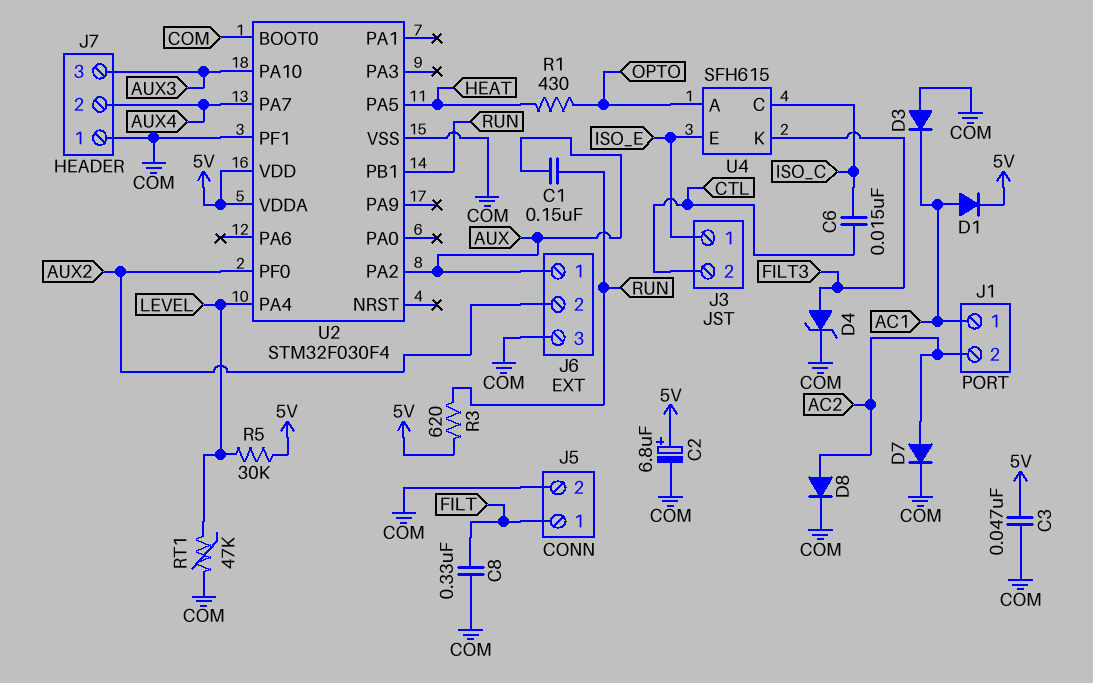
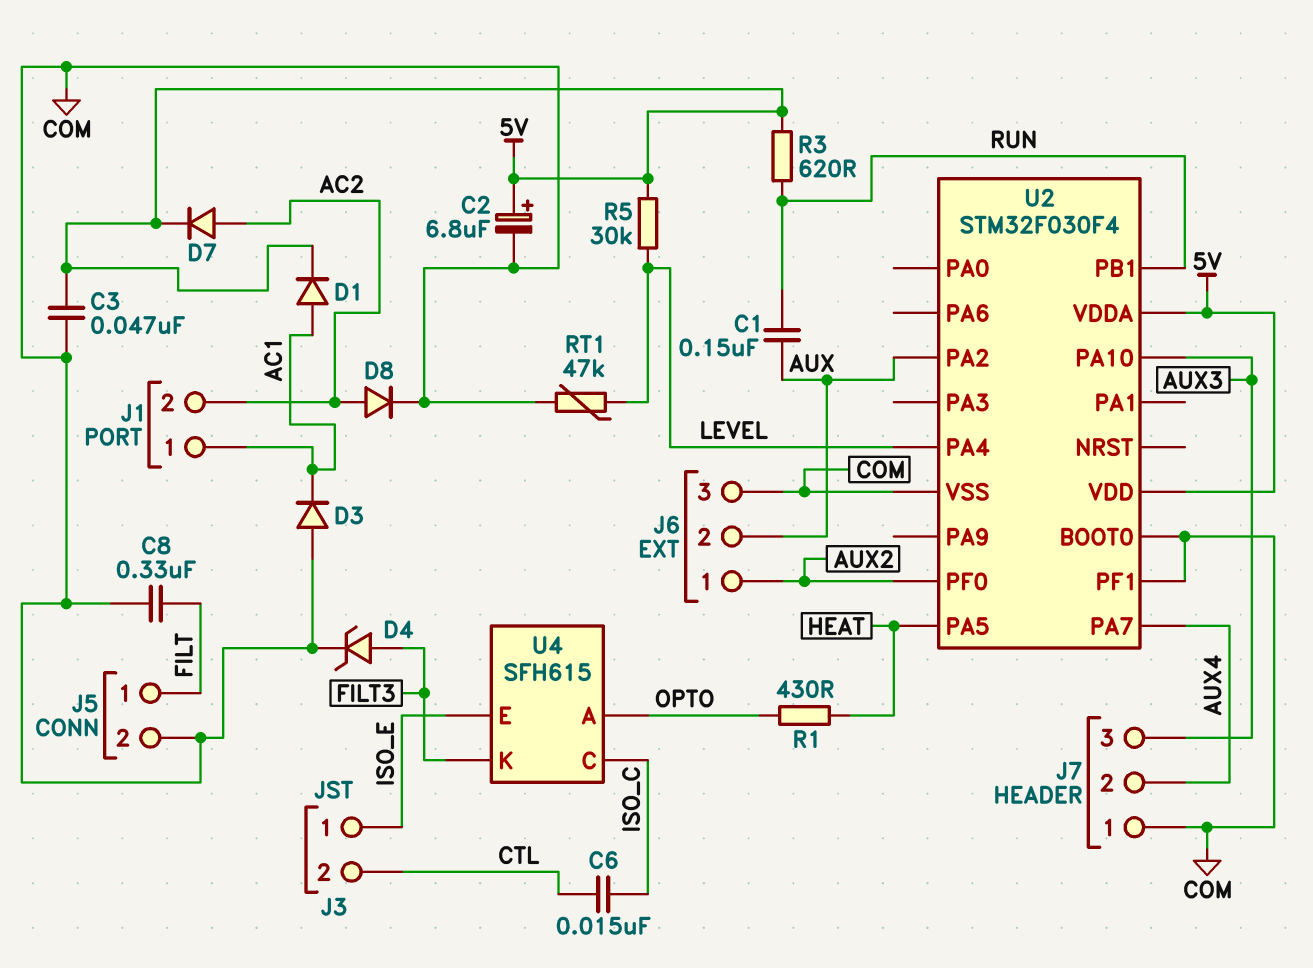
D7: diode (A AC2, K COM) -> diode (A AC2, K 5V)
J6 pin 1: AUX -> AUX2
J6 pin 2: AUX2 -> AUX

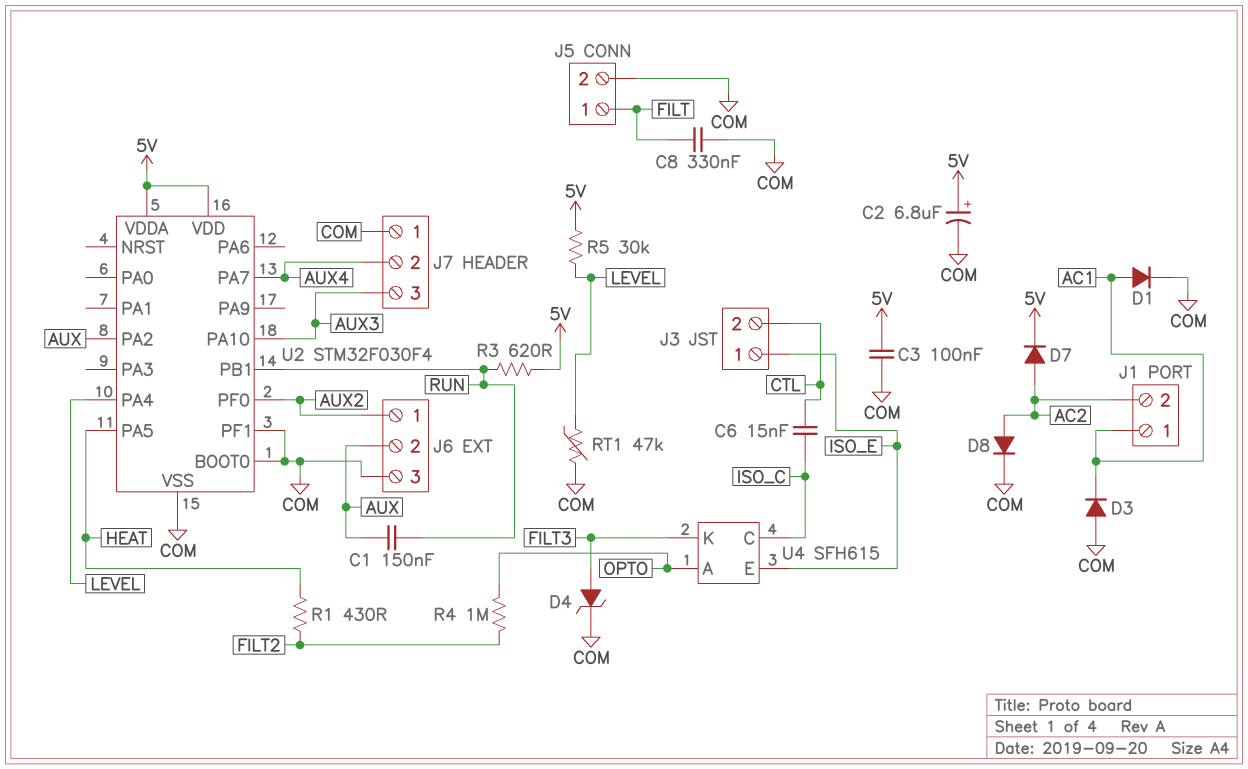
C3: 47nF (5V, COM) -> 100nF (5V, COM)
D1: diode (A AC1, K 5V) -> diode (A AC1, K COM)
R1: 430 (HEAT, OPTO) -> 430 (FILT2, HEAT)
R4: none -> 1M (FILT2, OPTO)

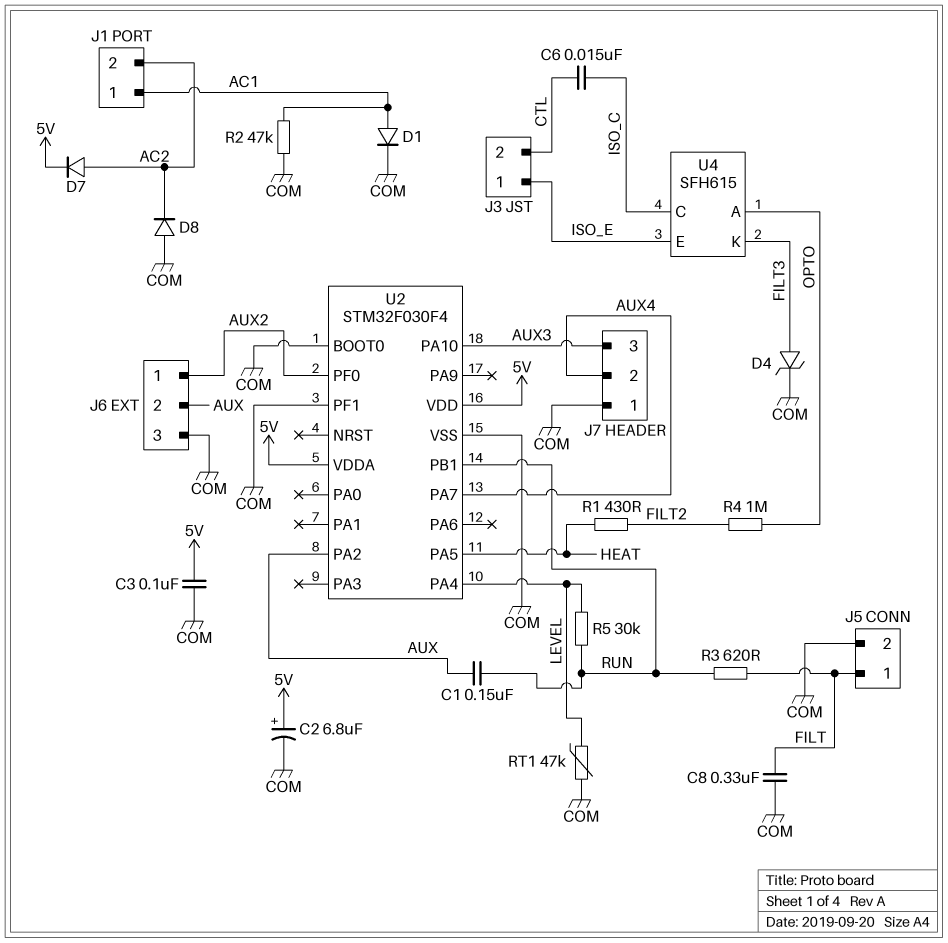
D3: diode (A COM, K AC1) -> none
D8: diode (A AC2, K COM) -> diode (A COM, K AC2)
R2: none -> 47k (AC1, COM)
R3: 620 (5V, RUN) -> 620 (FILT, RUN)
R5: 30k (5V, LEVEL) -> 30k (LEVEL, RUN)

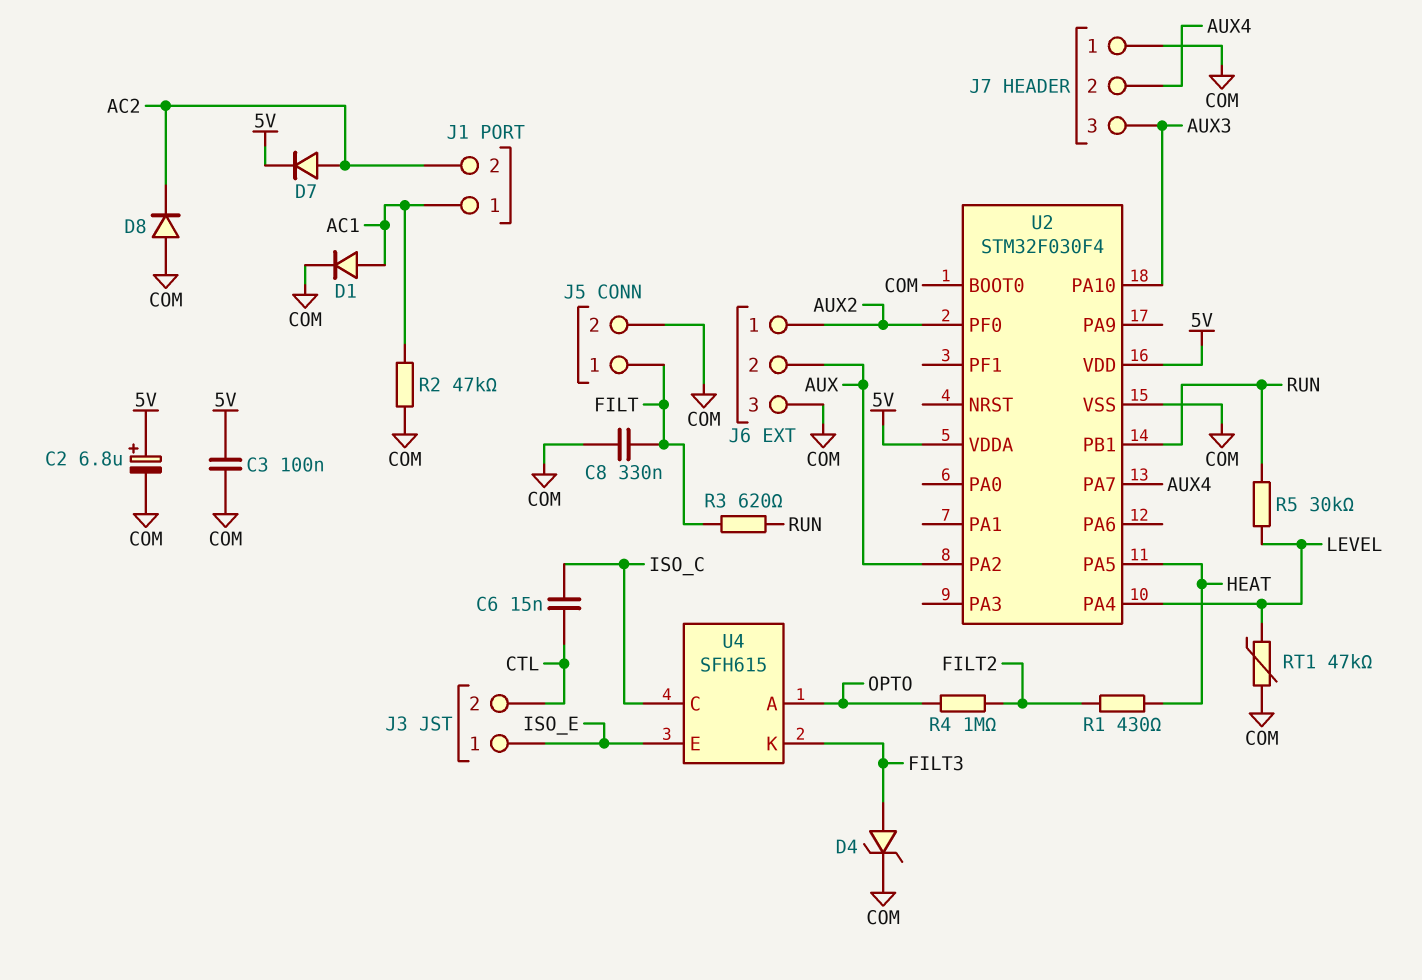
C1: 150nF (AUX, RUN) -> none
U2 pin PF1: COM -> none

